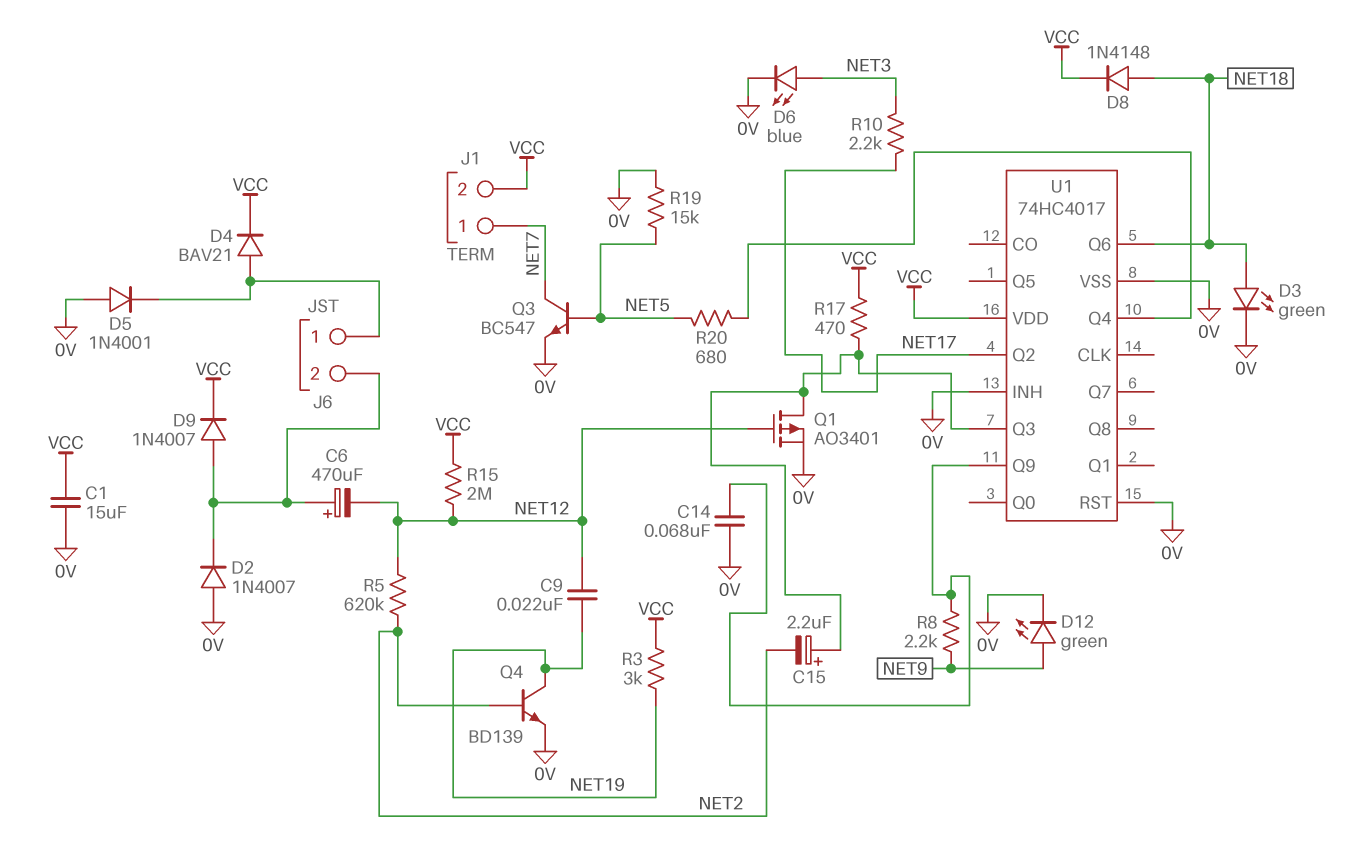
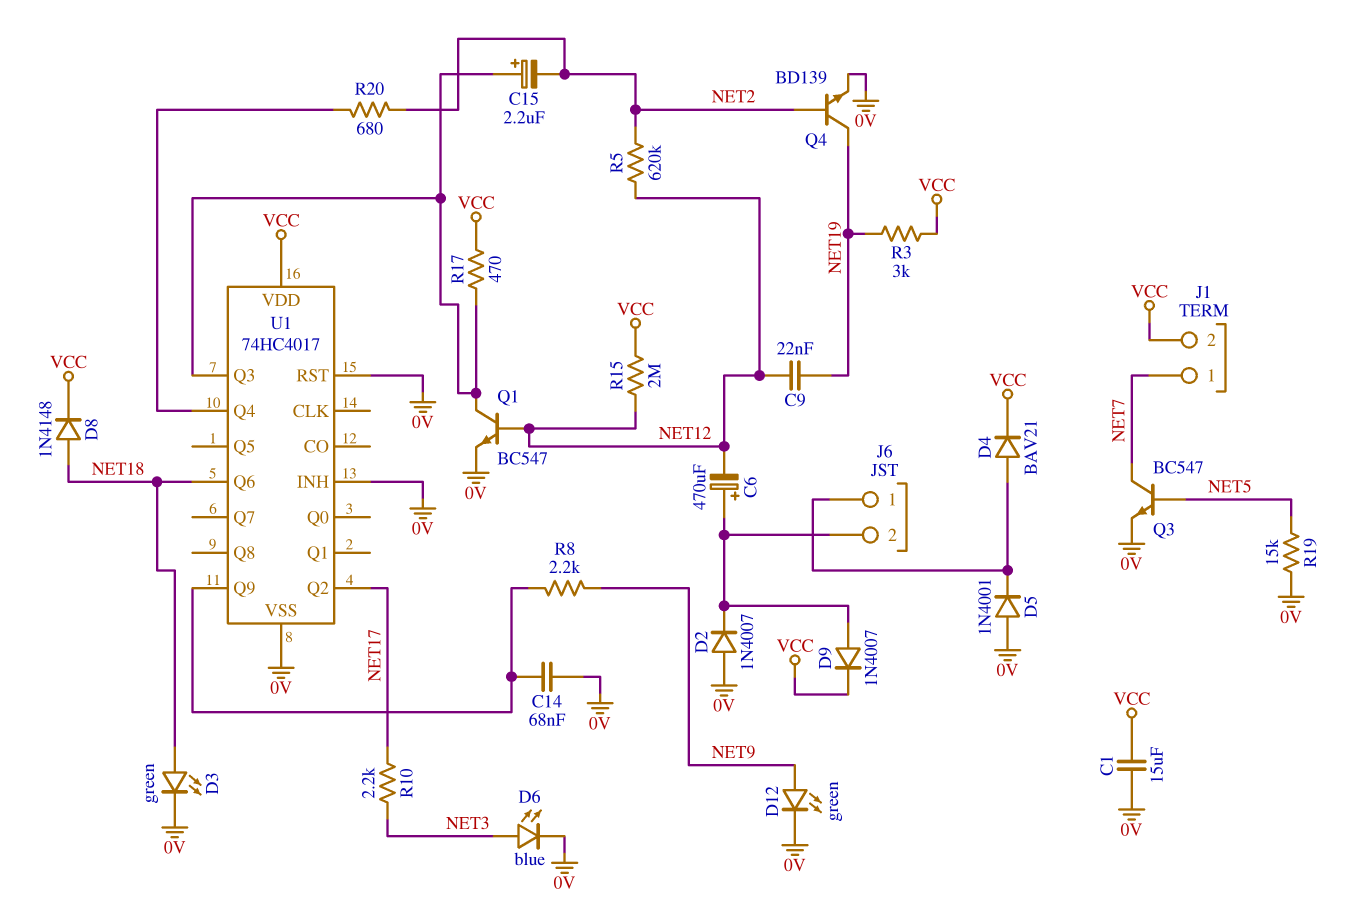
Q1: PMOS AO3401 (G NET12, D U1/Q3, S 0V) -> NPN BC547 (B NET12, C U1/Q3, E 0V)
R20: 680 (NET5, U1/Q4) -> 680 (NET2, U1/Q4)

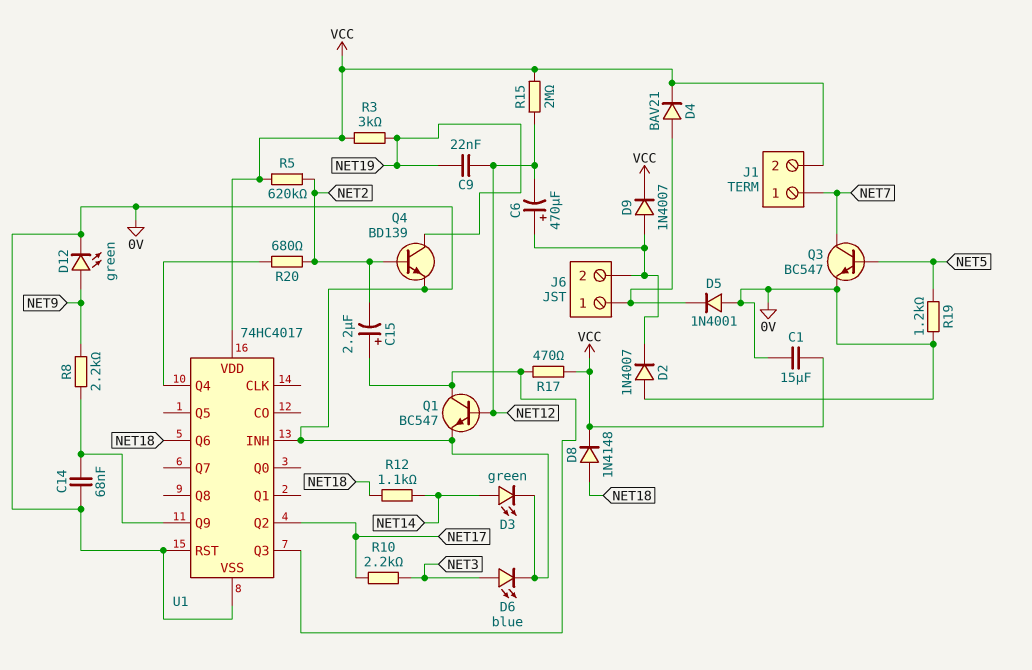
D3: LED green (A NET18, K 0V) -> LED green (A NET14, K 0V)
R5: 620k (NET2, NET12) -> 620k (NET2, VCC)
R12: none -> 1.1k (NET14, NET18)
R19: 15k (0V, NET5) -> 1.2k (0V, NET5)

